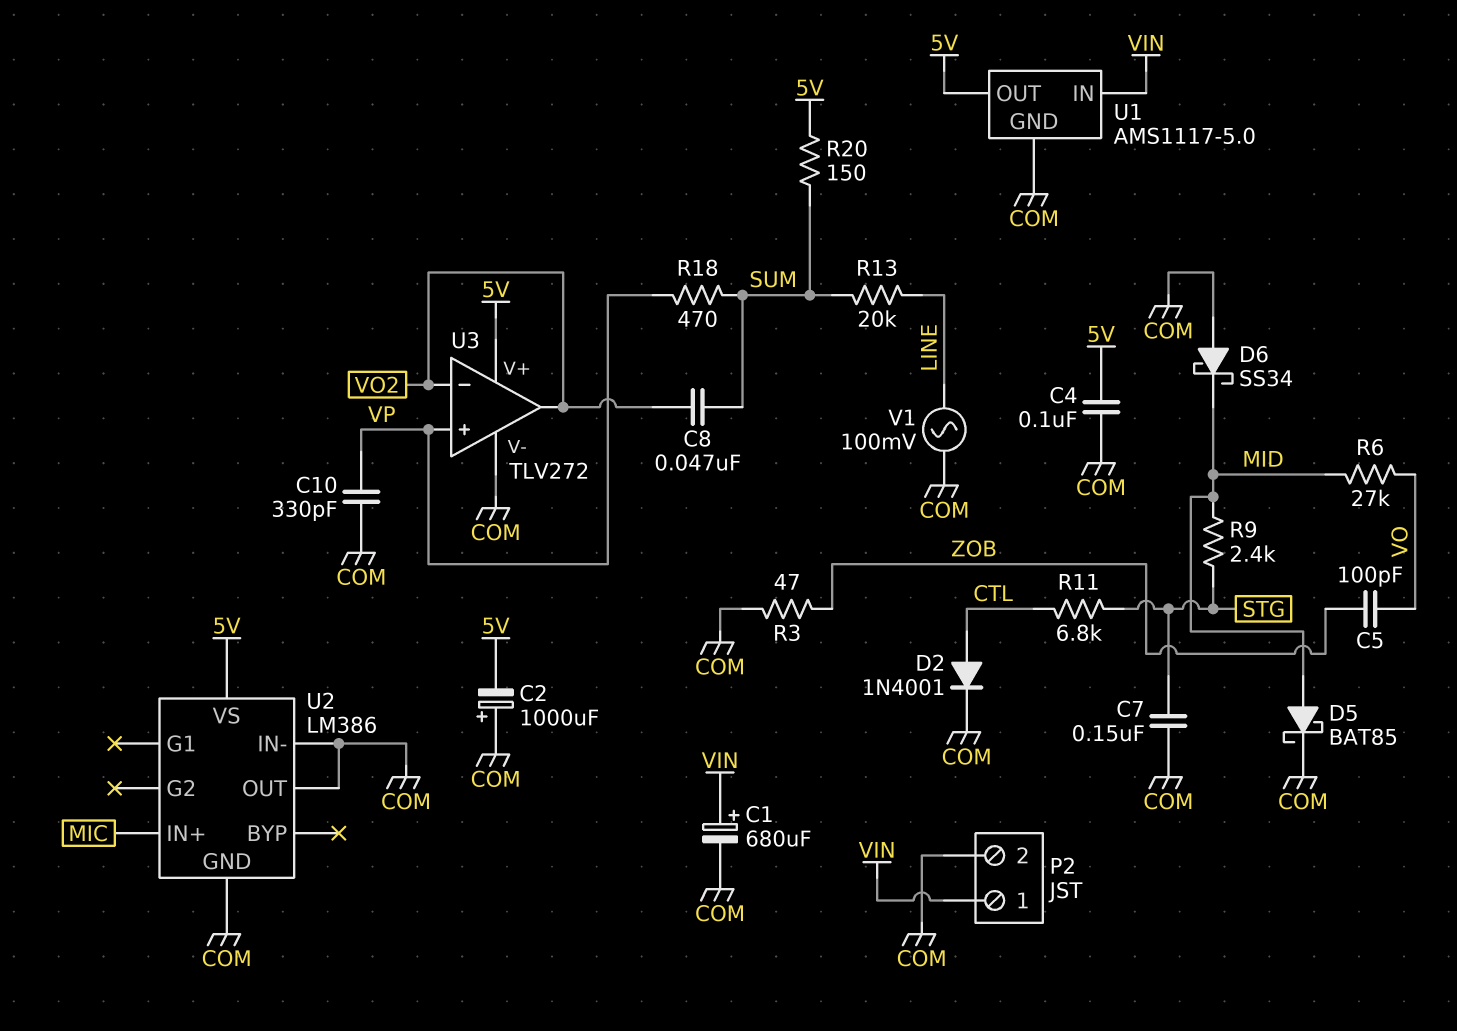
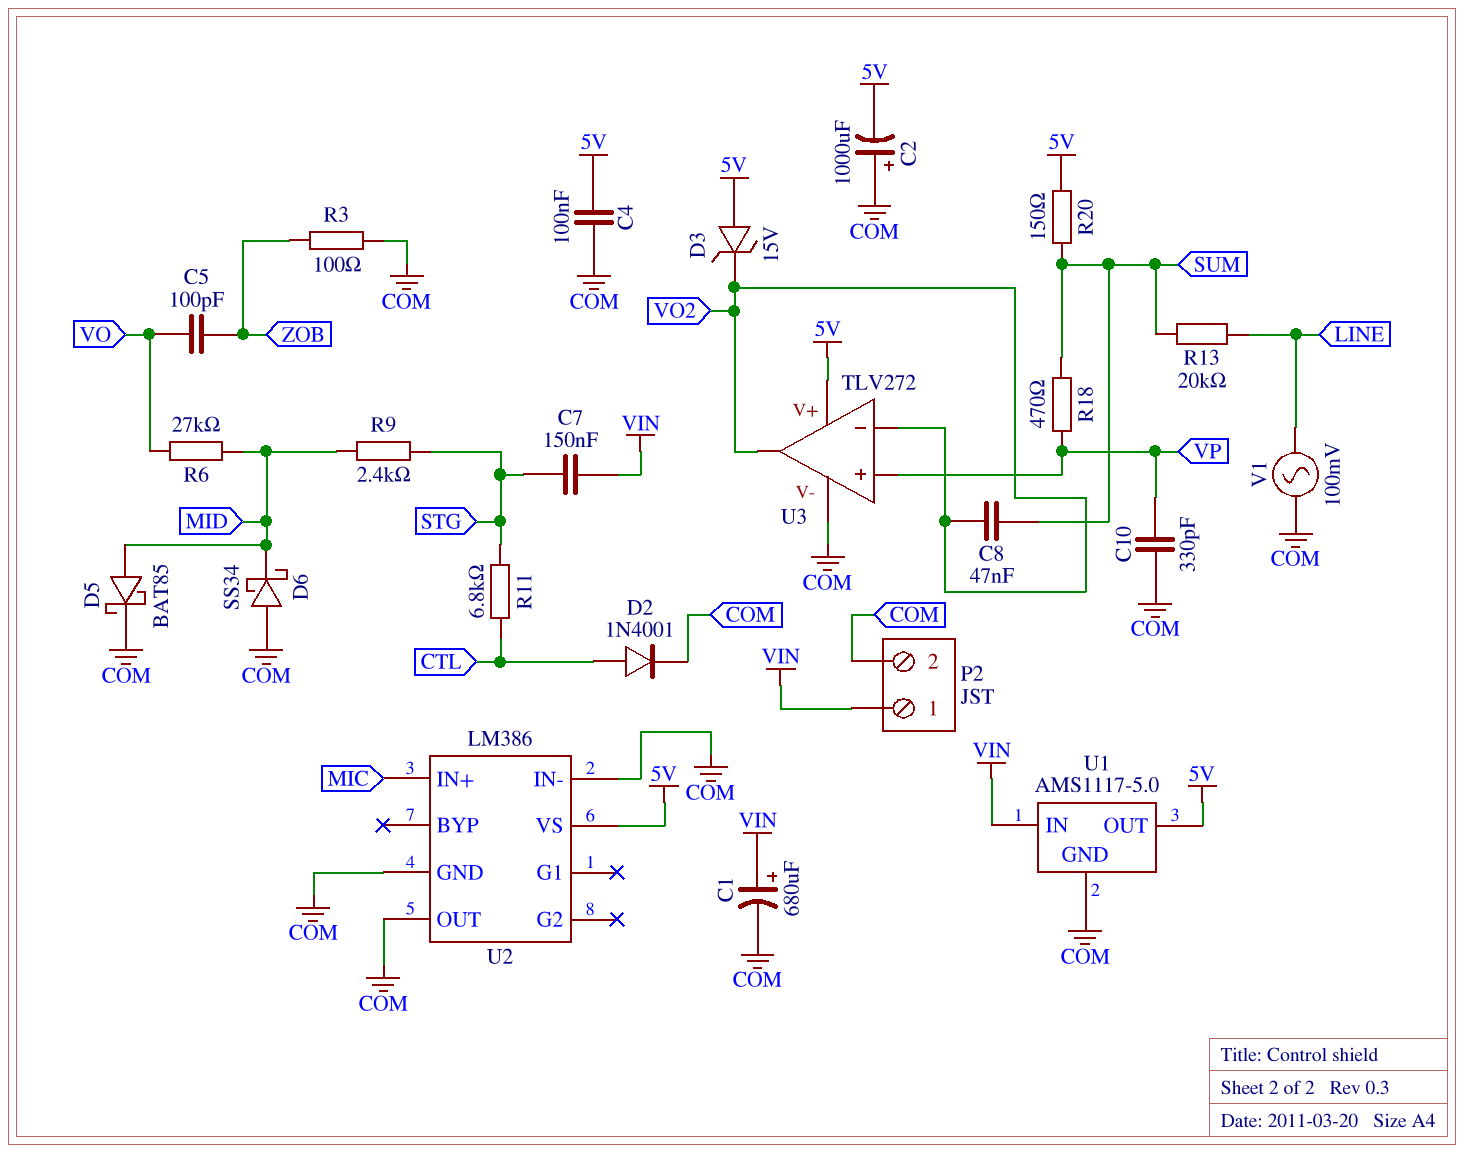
C7: 150nF (COM, STG) -> 150nF (STG, VIN)
D3: none -> zener 15V (A 5V, K VO2)
R3: 47 (COM, ZOB) -> 100 (COM, ZOB)

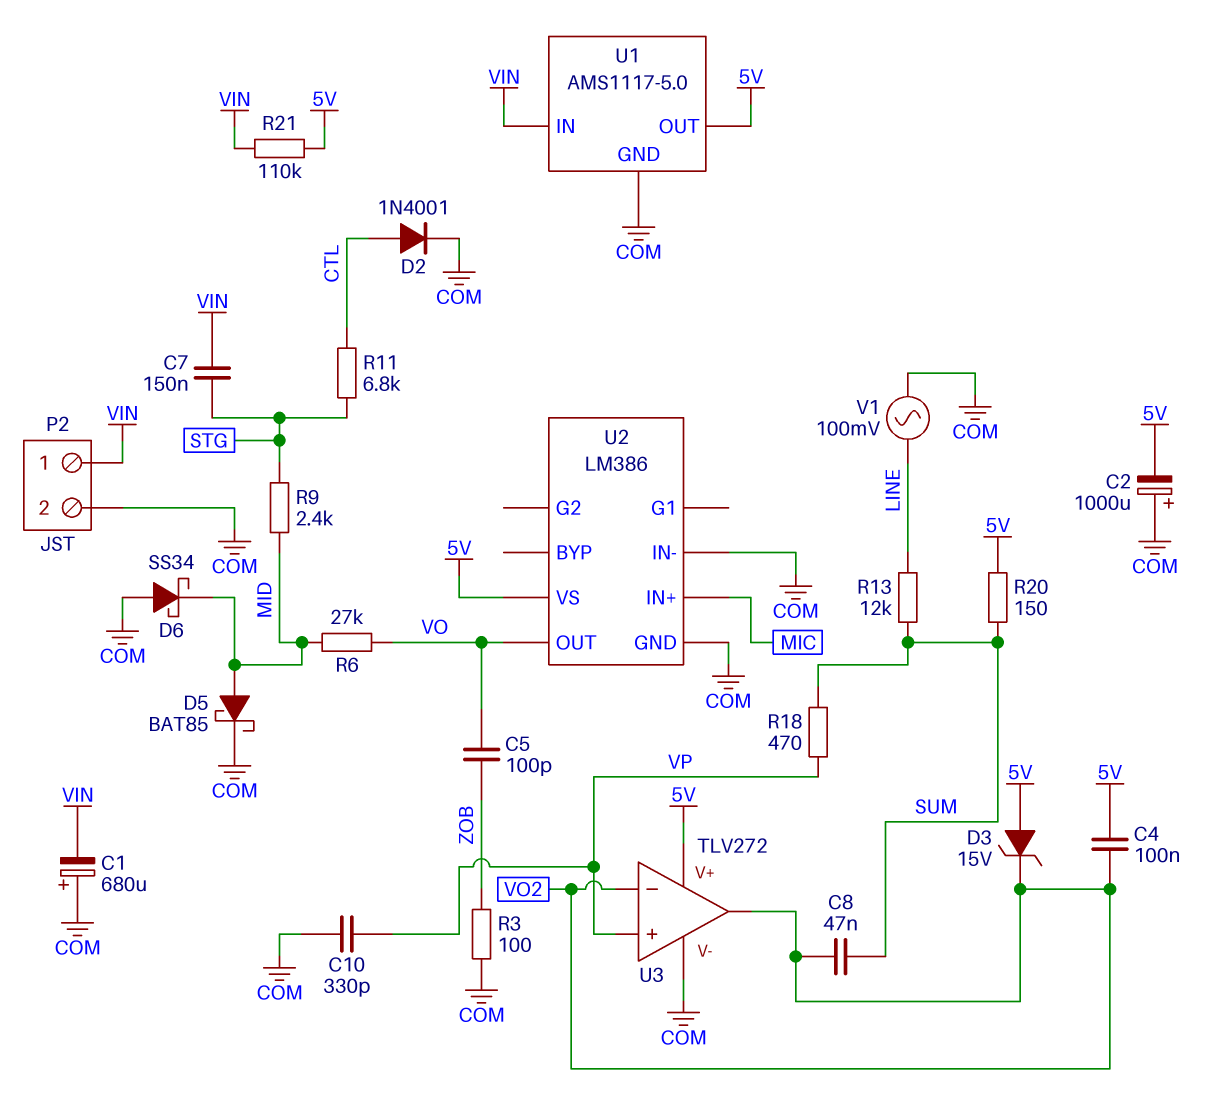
C1: 680uF (plus VIN, minus COM) -> 680uF (plus COM, minus VIN)
C4: 100nF (5V, COM) -> 100nF (5V, VO2)
R13: 20k (LINE, SUM) -> 12k (LINE, SUM)
R21: none -> 110k (5V, VIN)
U2 pin OUT: COM -> VO

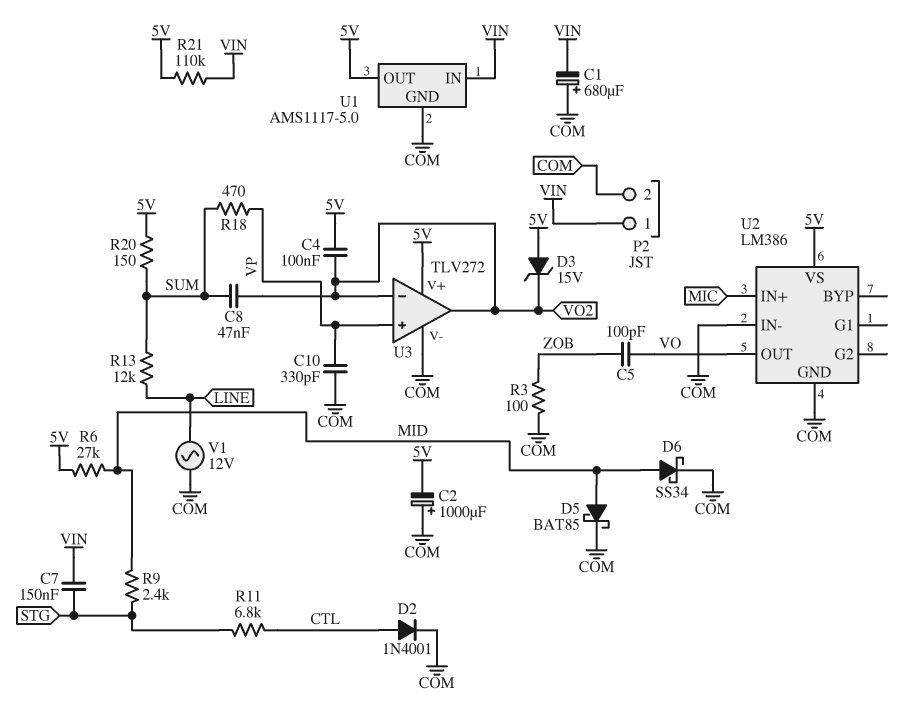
D6: schottky SS34 (A COM, K MID) -> schottky SS34 (A MID, K COM)
R6: 27k (MID, VO) -> 27k (5V, MID)
V1: AC 100mV (COM, LINE) -> AC 12V (COM, LINE)

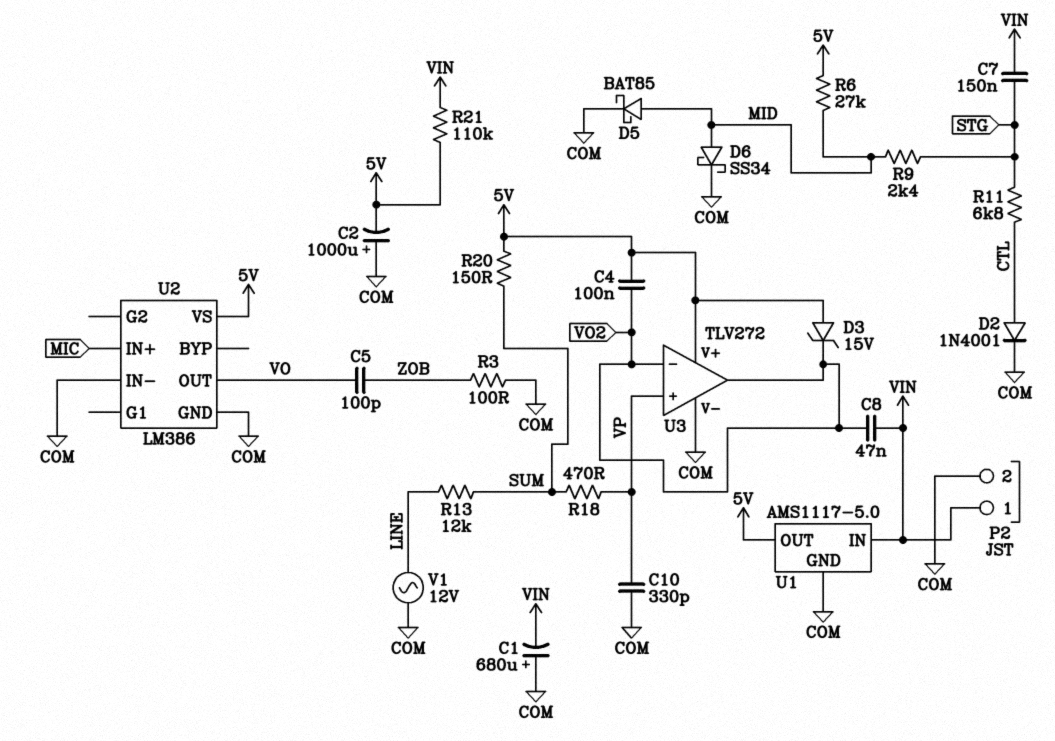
C8: 47nF (SUM, VO2) -> 47nF (VIN, VO2)

